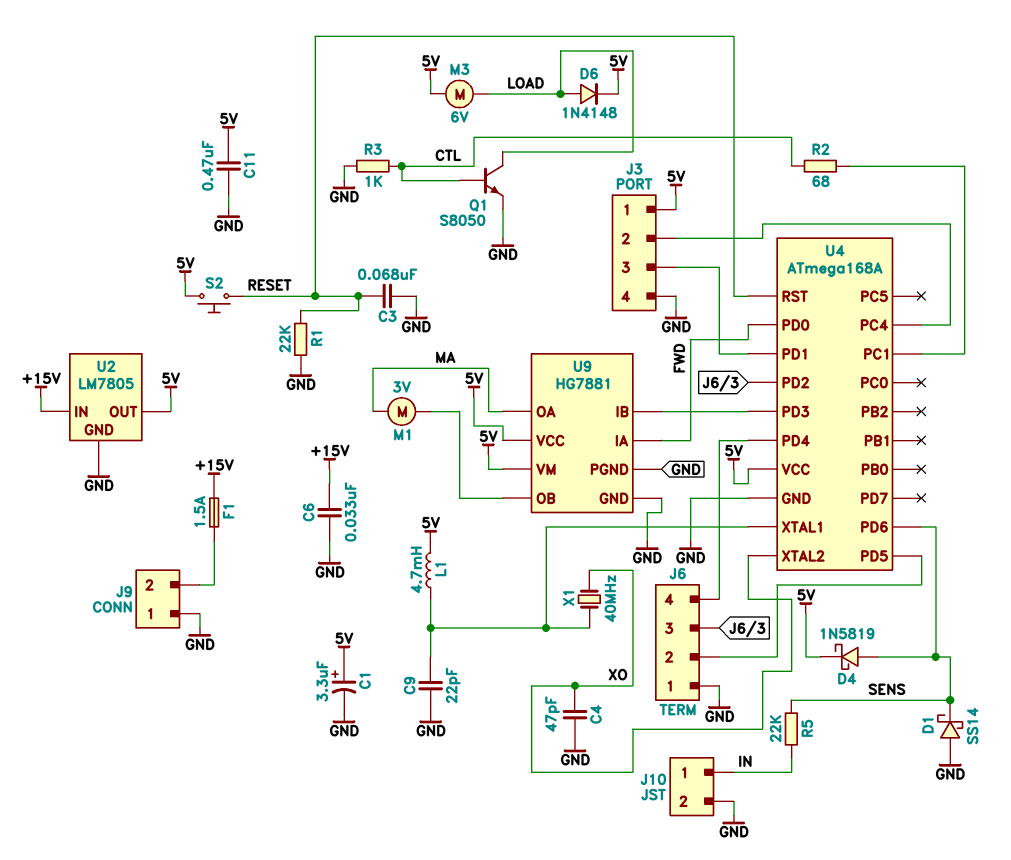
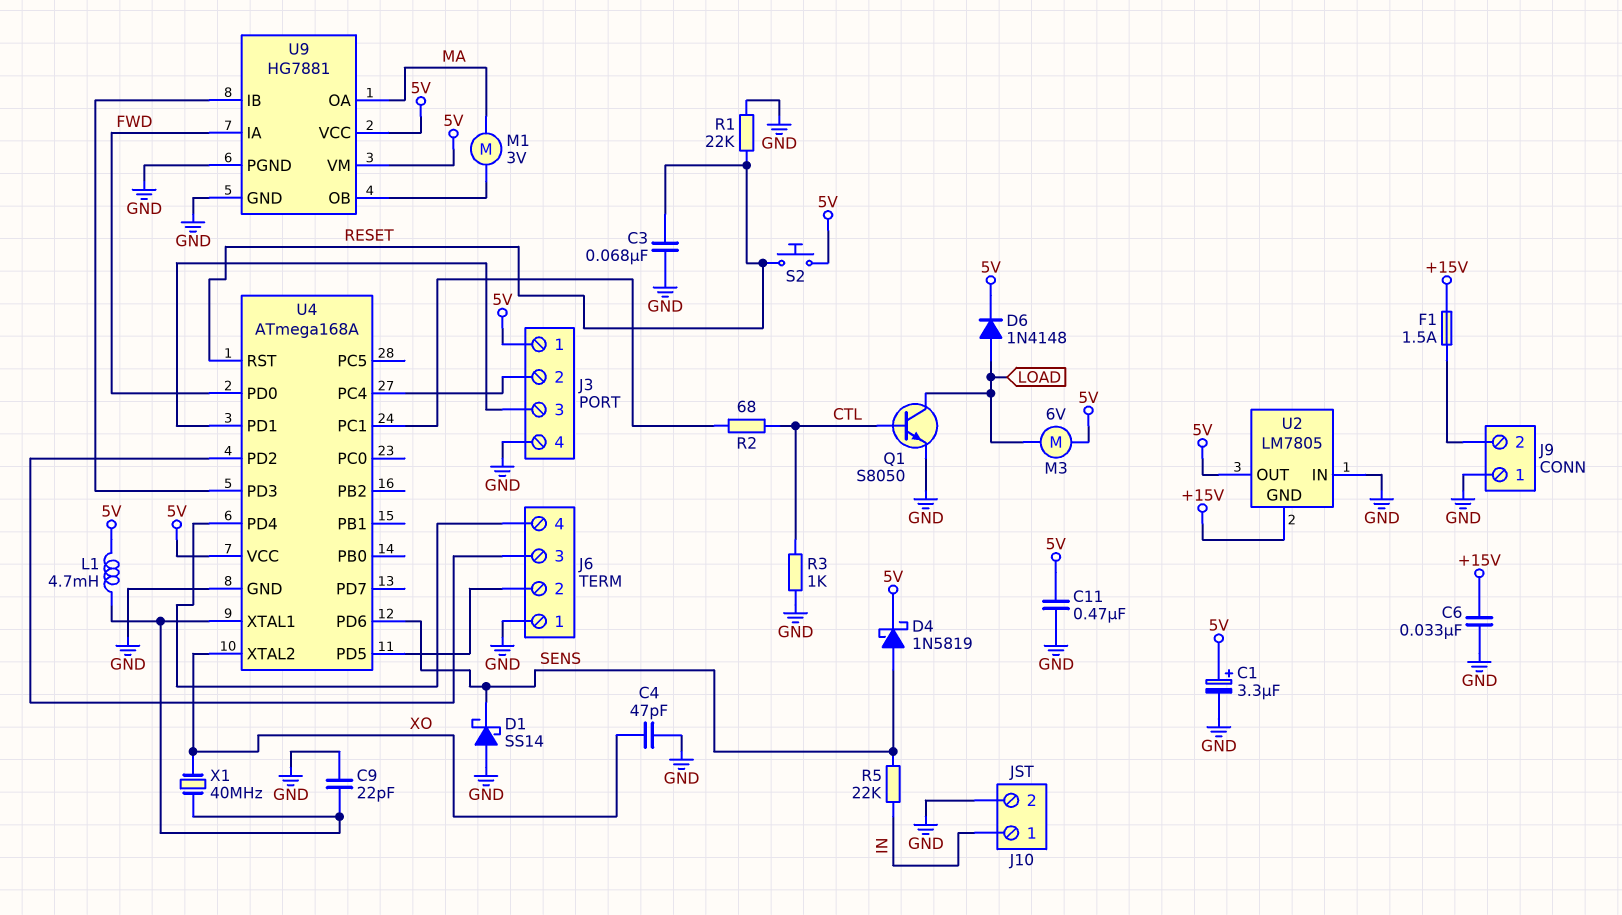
U2 pin GND: GND -> +15V
U2 pin IN: +15V -> GND

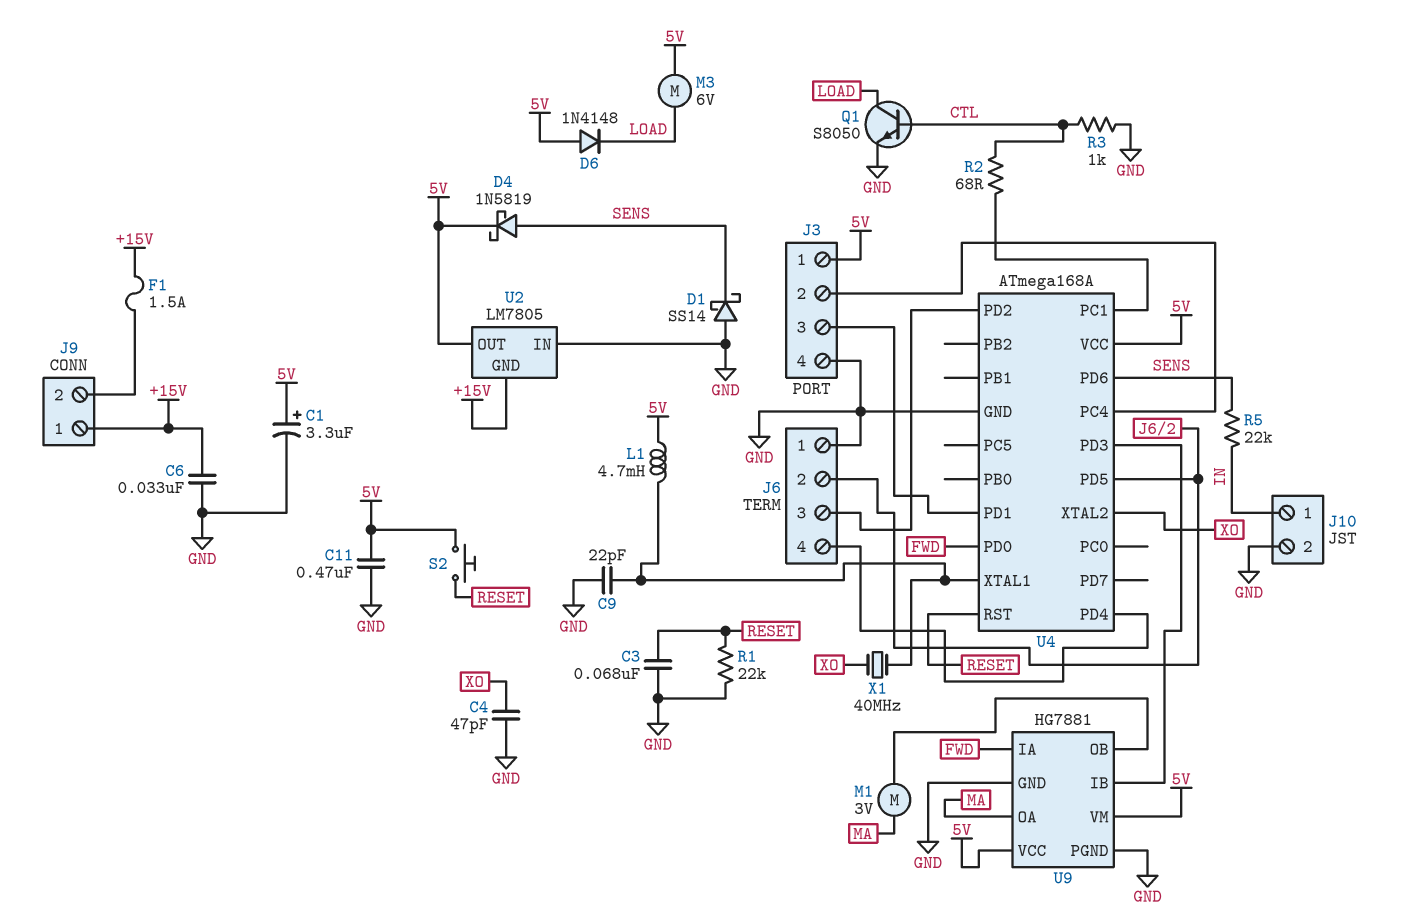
D6: diode 1N4148 (A LOAD, K 5V) -> diode 1N4148 (A 5V, K LOAD)
J9 pin 1: GND -> +15V

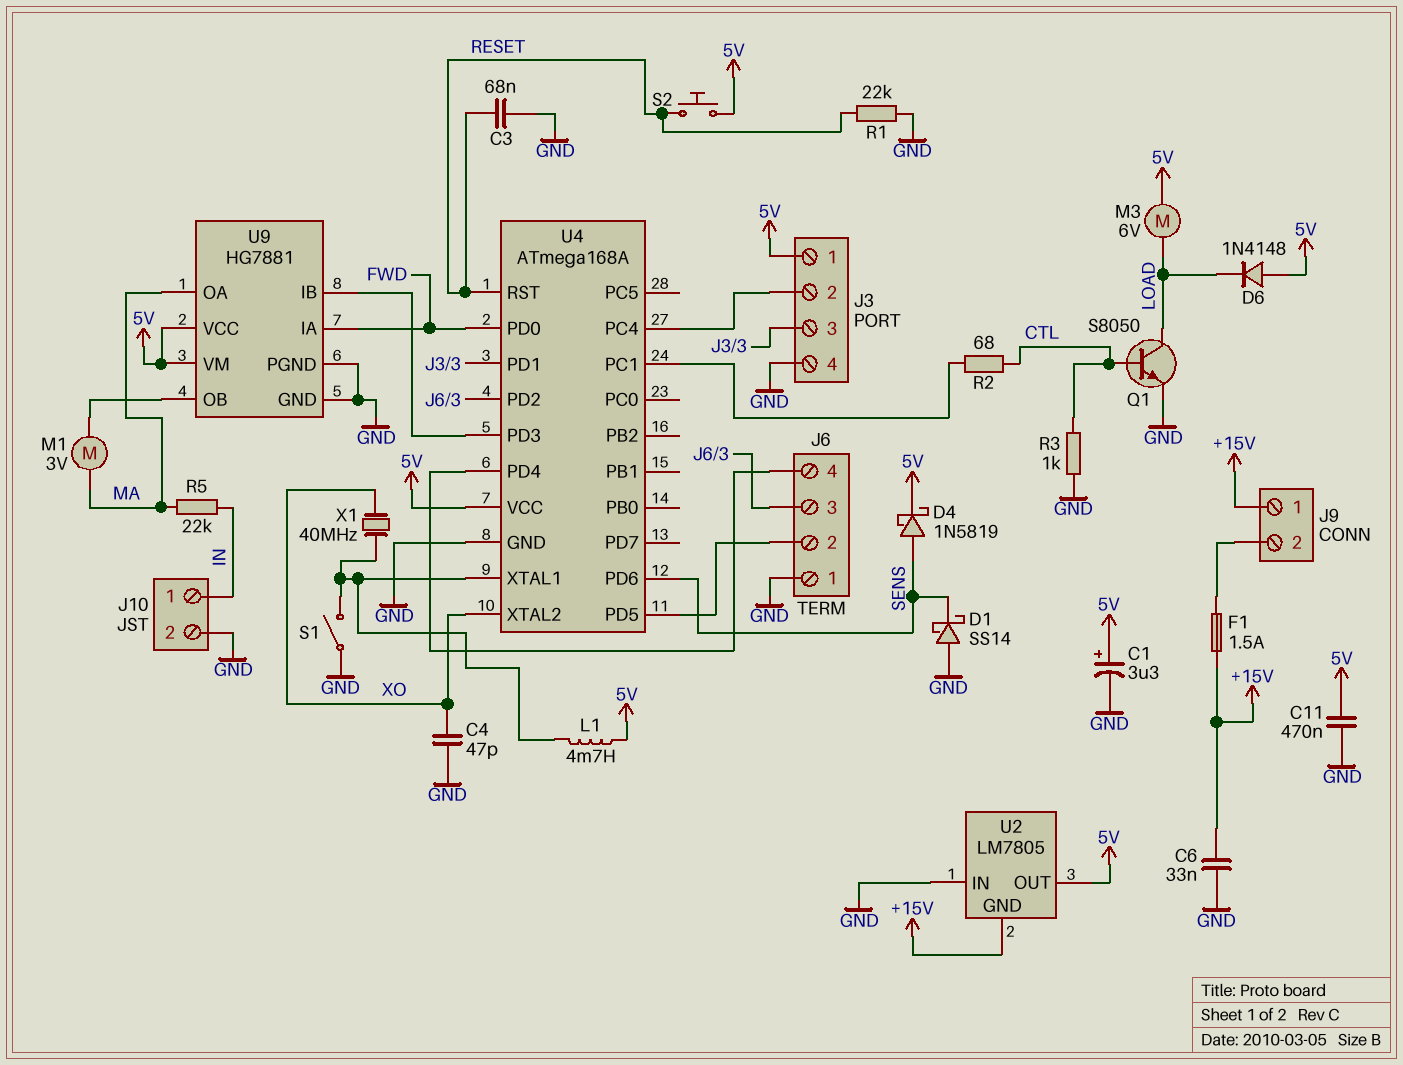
C9: 22pF (GND, U4/XTAL1) -> none
R5: 22k (IN, SENS) -> 22k (IN, MA)
S1: none -> switch (GND, U4/XTAL1)

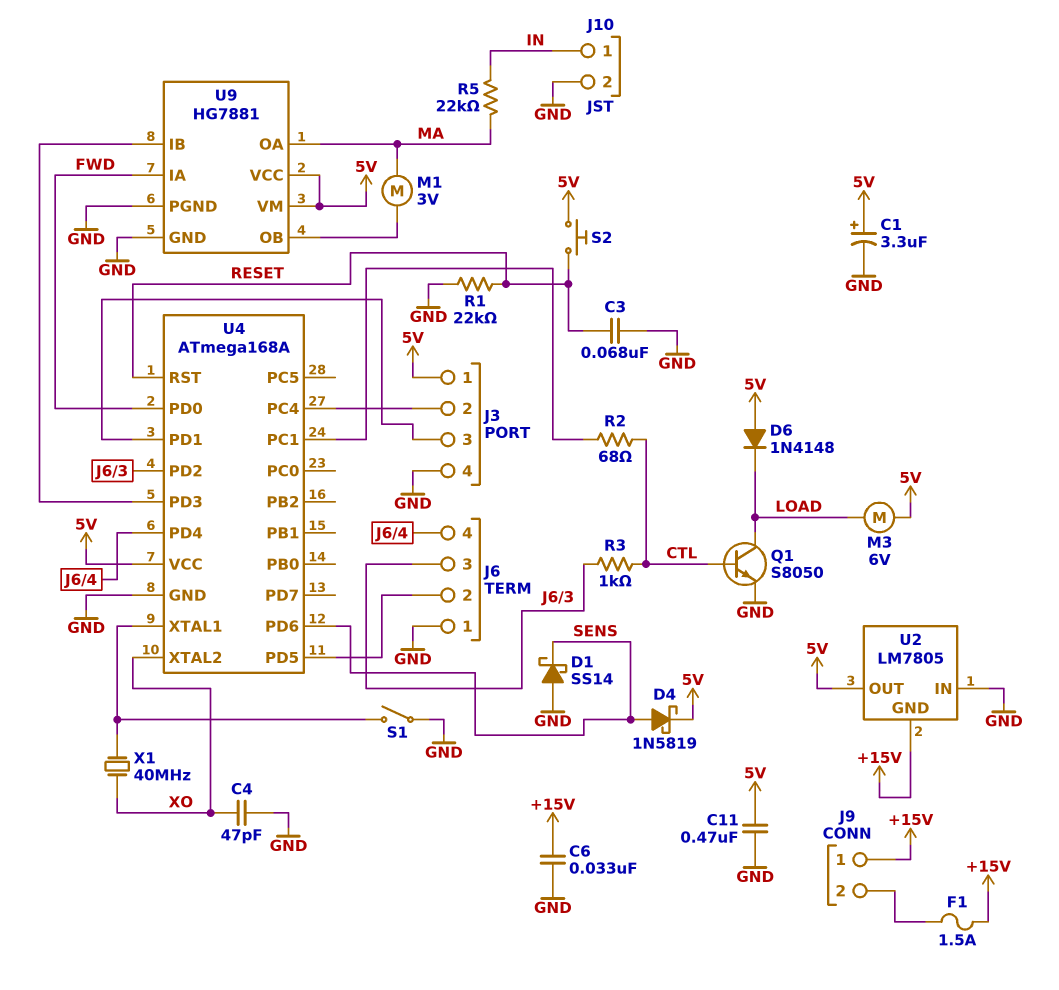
L1: 4.7mH (5V, U4/XTAL1) -> none
R3: 1k (CTL, GND) -> 1k (CTL, J6/3)

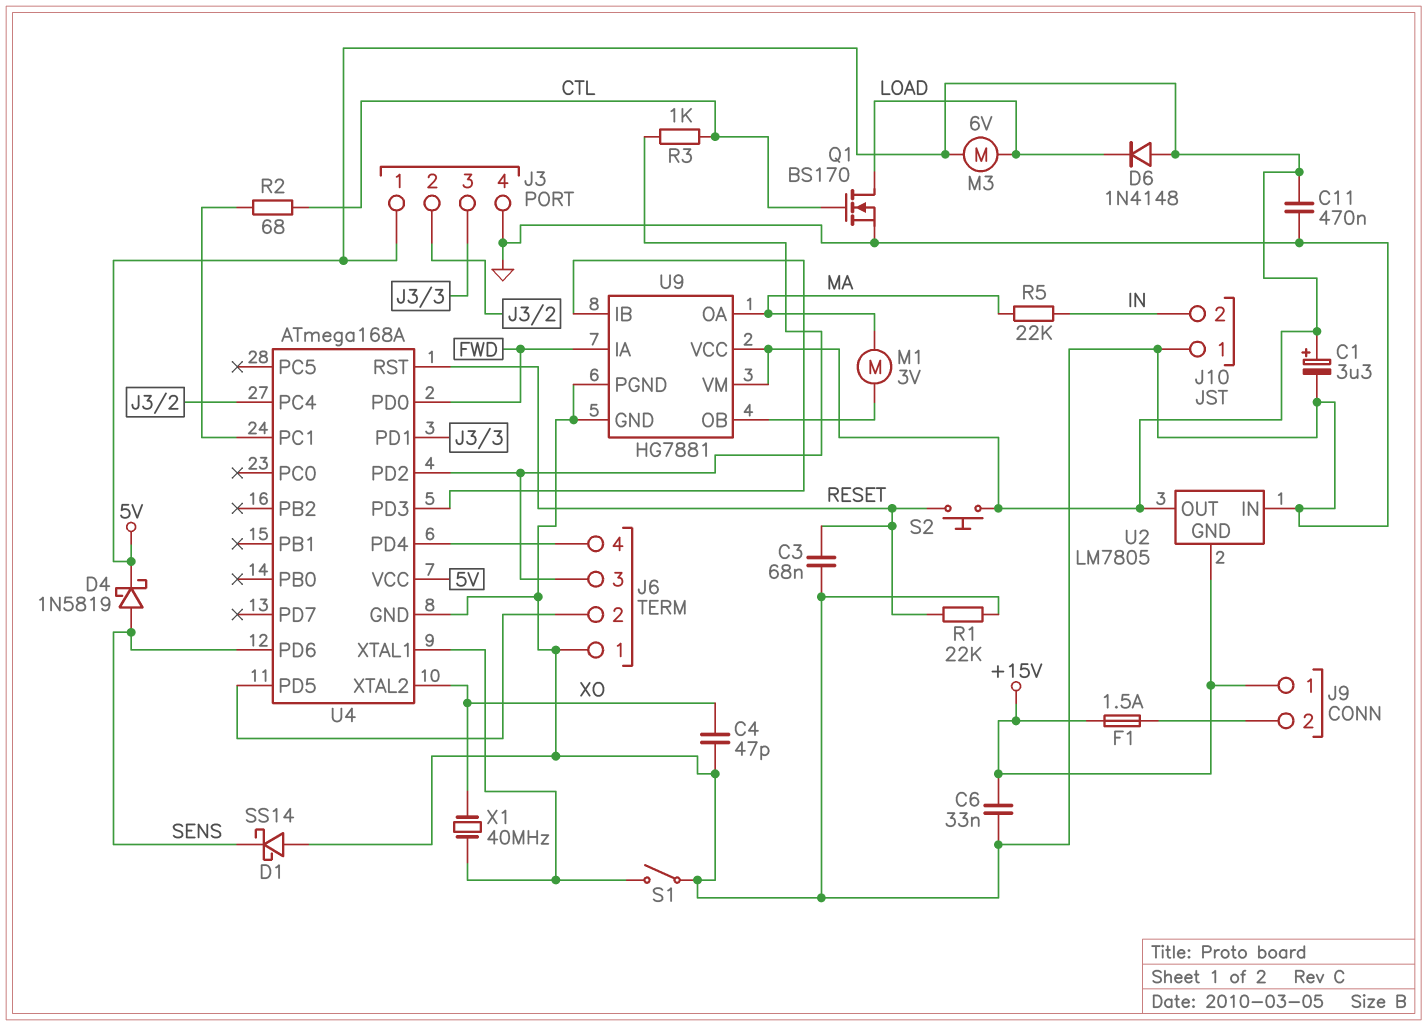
J10 pin 1: IN -> GND
J10 pin 2: GND -> IN
Q1: NPN S8050 (B CTL, C LOAD, E GND) -> NMOS BS170 (G CTL, D LOAD, S GND)

